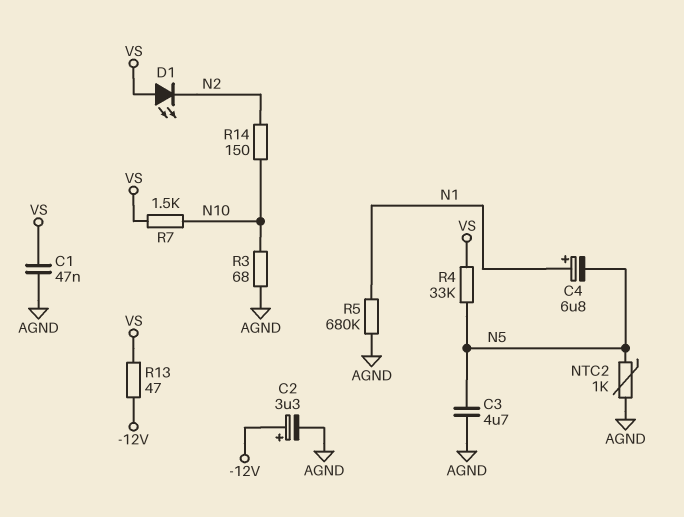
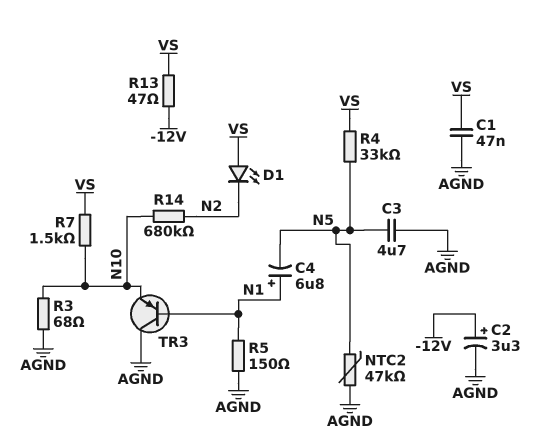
NTC2: 1k (AGND, N5) -> 47k (AGND, N5)
R5: 680k (AGND, N1) -> 150 (AGND, N1)
R14: 150 (N2, N10) -> 680k (N2, N10)
TR3: none -> PNP (B N1, C AGND, E N10)

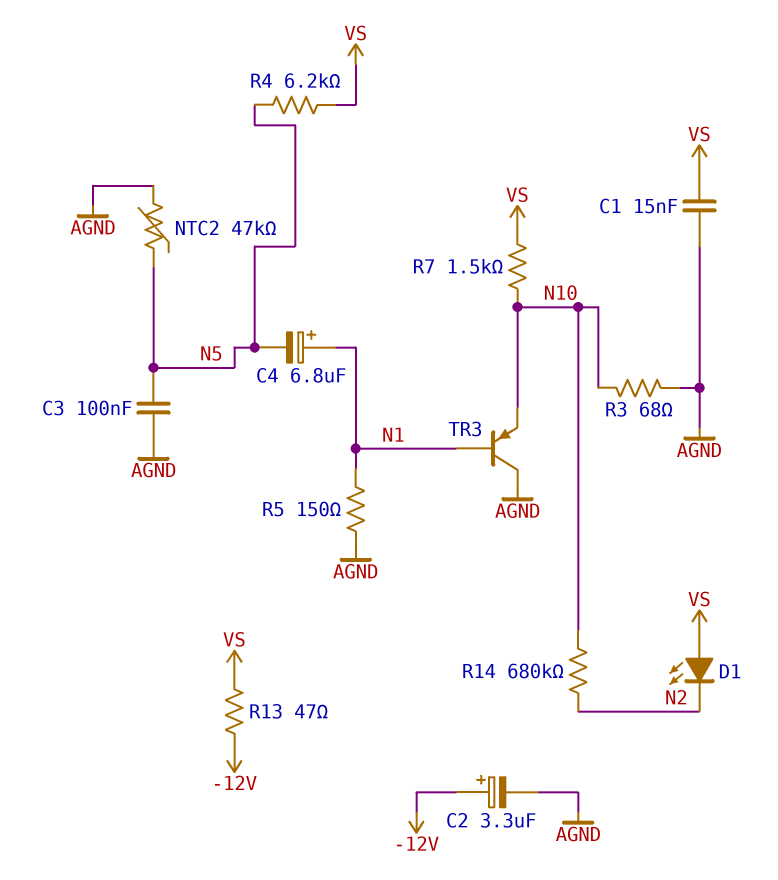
C1: 47nF (AGND, VS) -> 15nF (AGND, VS)
C3: 4.7uF (AGND, N5) -> 100nF (AGND, N5)
R4: 33k (N5, VS) -> 6.2k (N5, VS)

